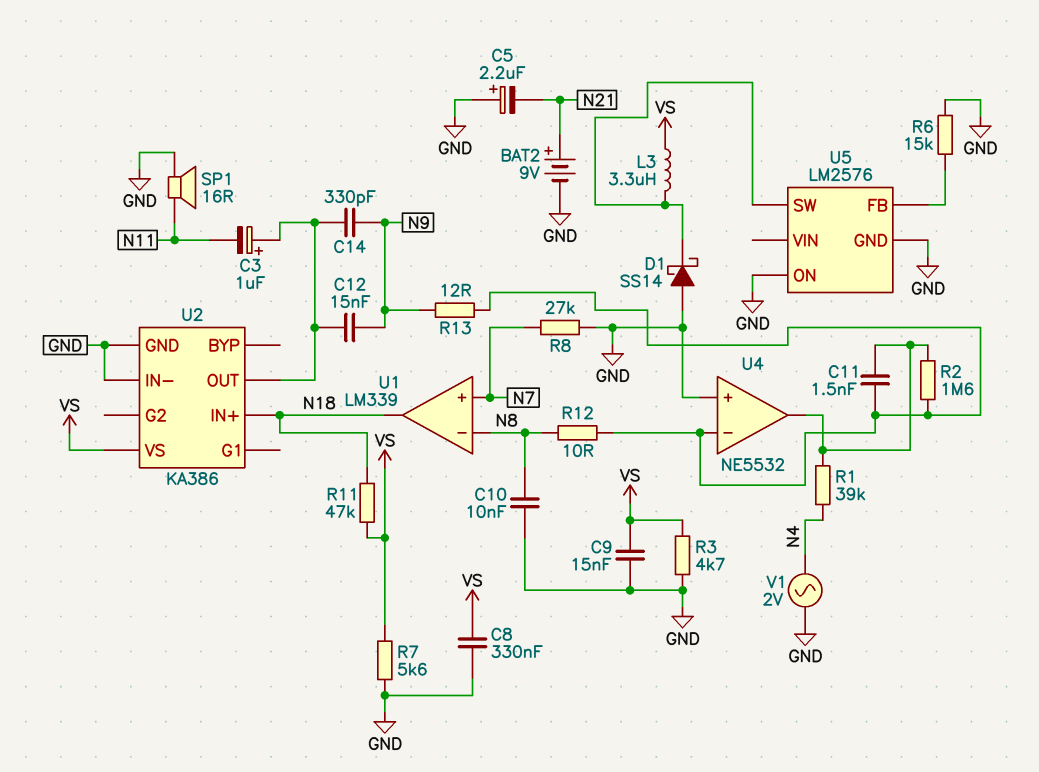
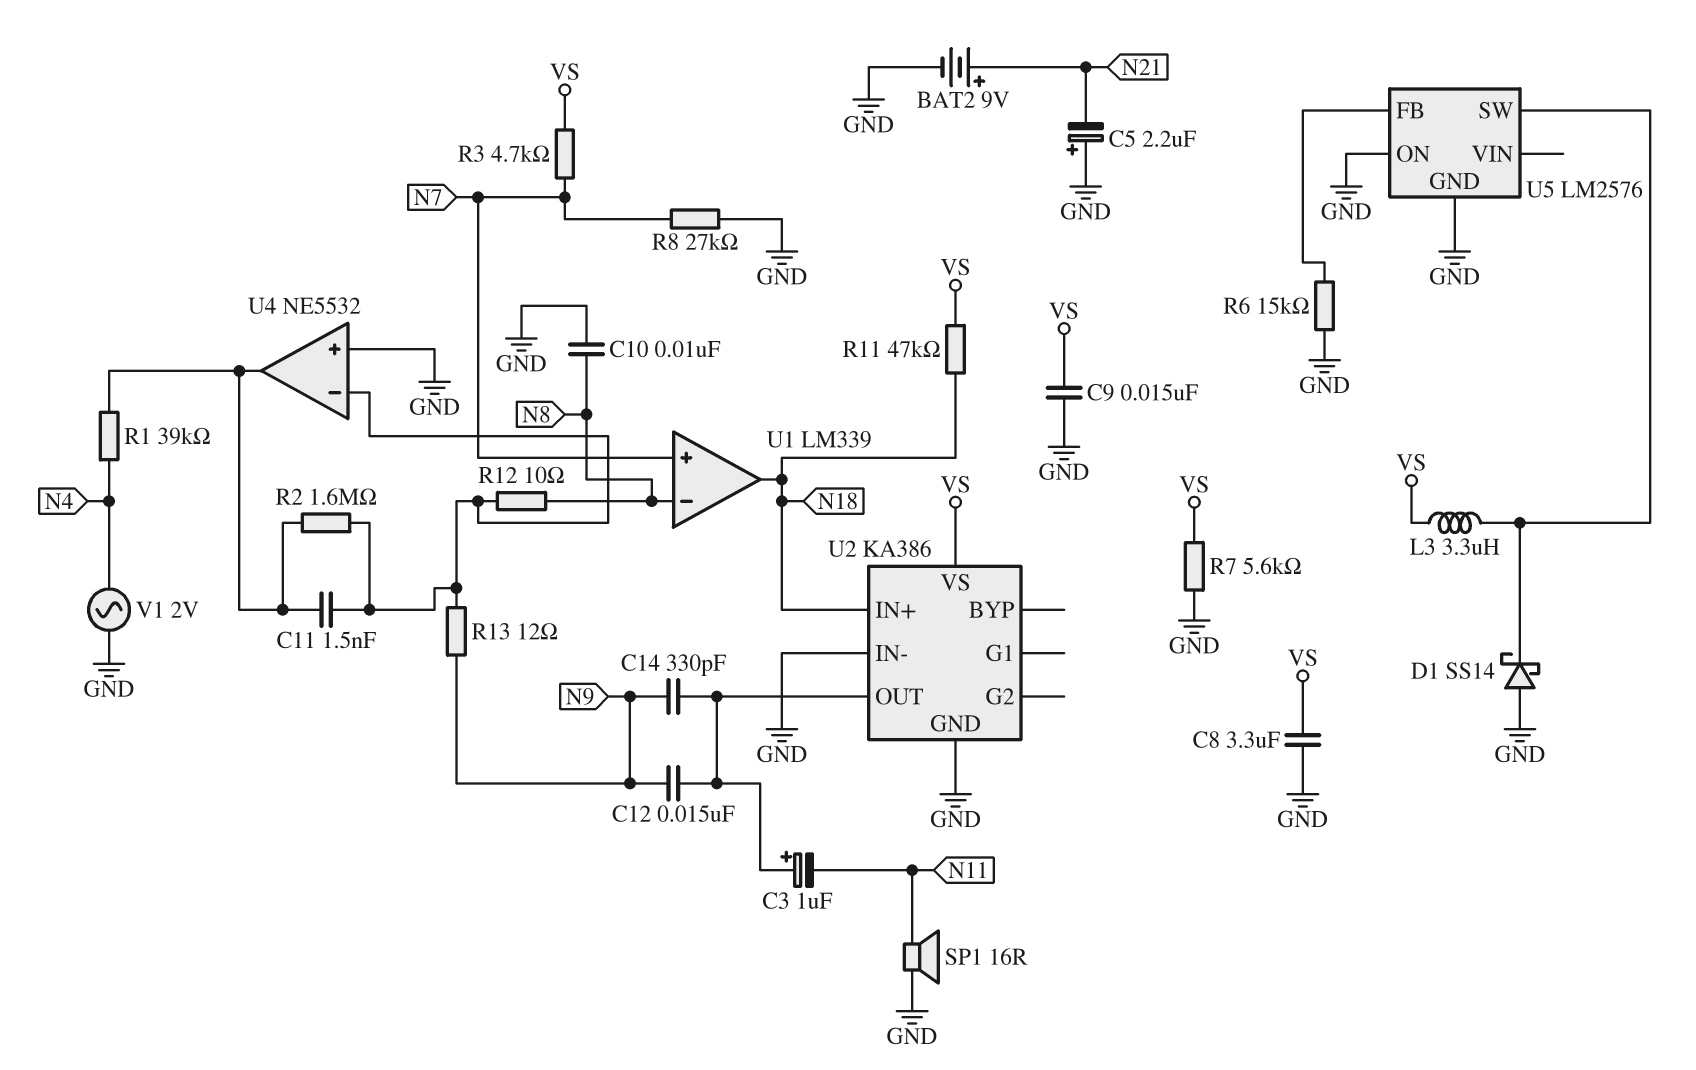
C8: 330nF (GND, VS) -> 3.3uF (GND, VS)
R3: 4.7k (GND, VS) -> 4.7k (N7, VS)

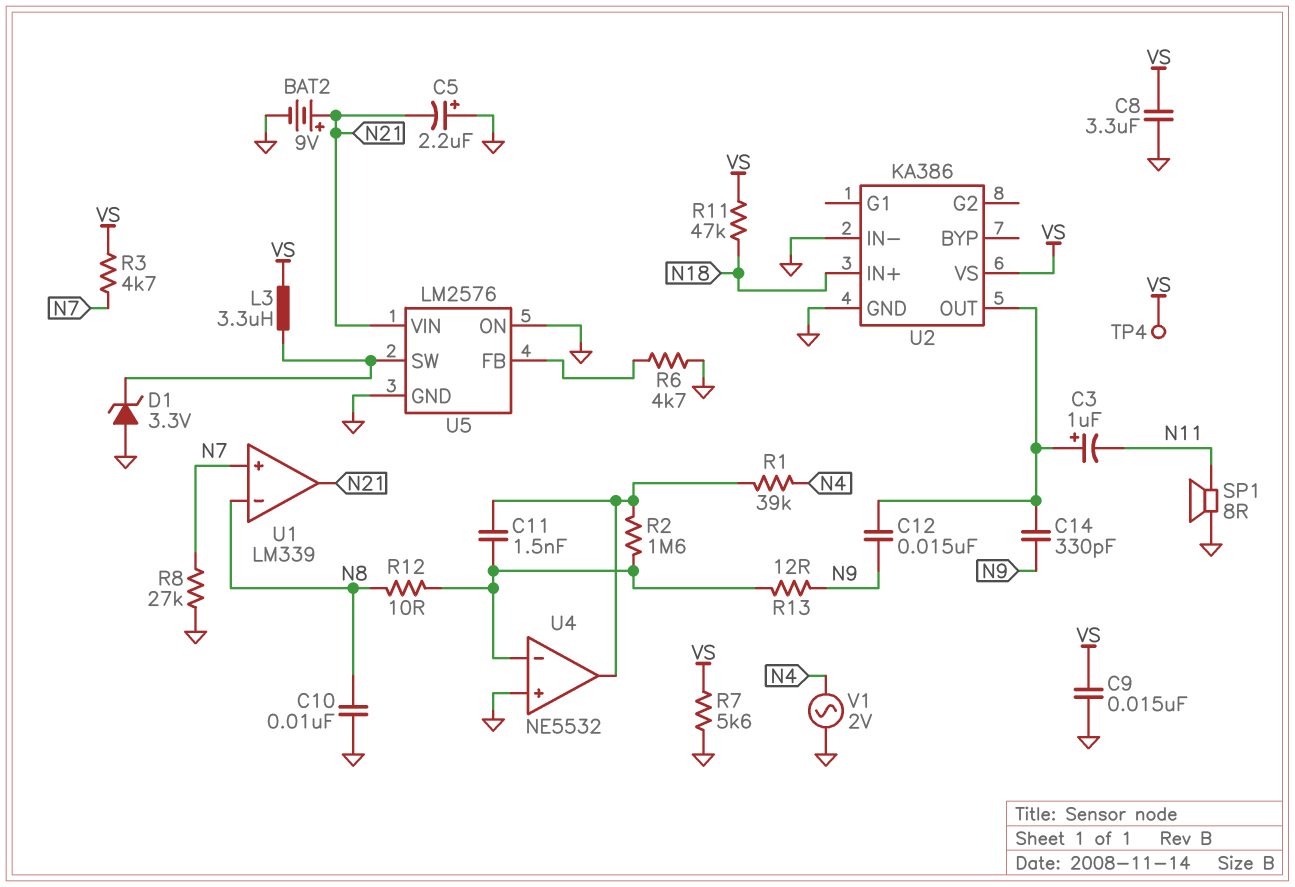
D1: schottky SS14 (A GND, K U5/SW) -> zener 3.3V (A GND, K U5/SW)
R6: 15k (GND, U5/FB) -> 4.7k (GND, U5/FB)
SP1: speaker 16R (GND, N11) -> speaker 8R (GND, N11)
TP4: none -> test point (VS)
U1 pin out: N18 -> N21
U5 pin VIN: none -> N21

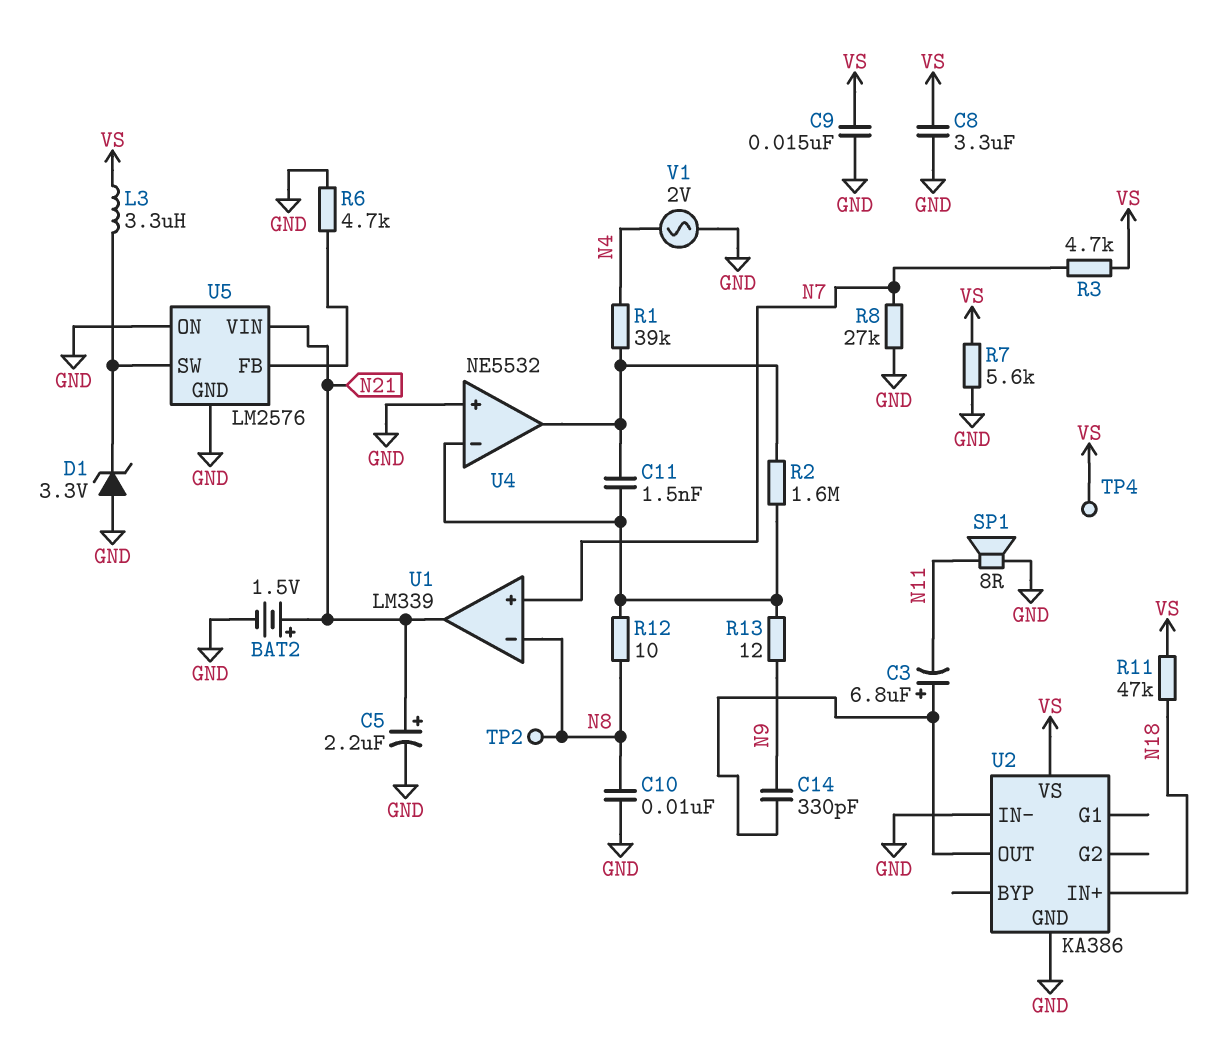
BAT2: 9V (plus N21, minus GND) -> 1.5V (plus N21, minus GND)
C3: 1uF (plus U2/OUT, minus N11) -> 6.8uF (plus U2/OUT, minus N11)
C5: 2.2uF (plus GND, minus N21) -> 2.2uF (plus N21, minus GND)
C12: 15nF (N9, U2/OUT) -> none
TP2: none -> test point (N8)

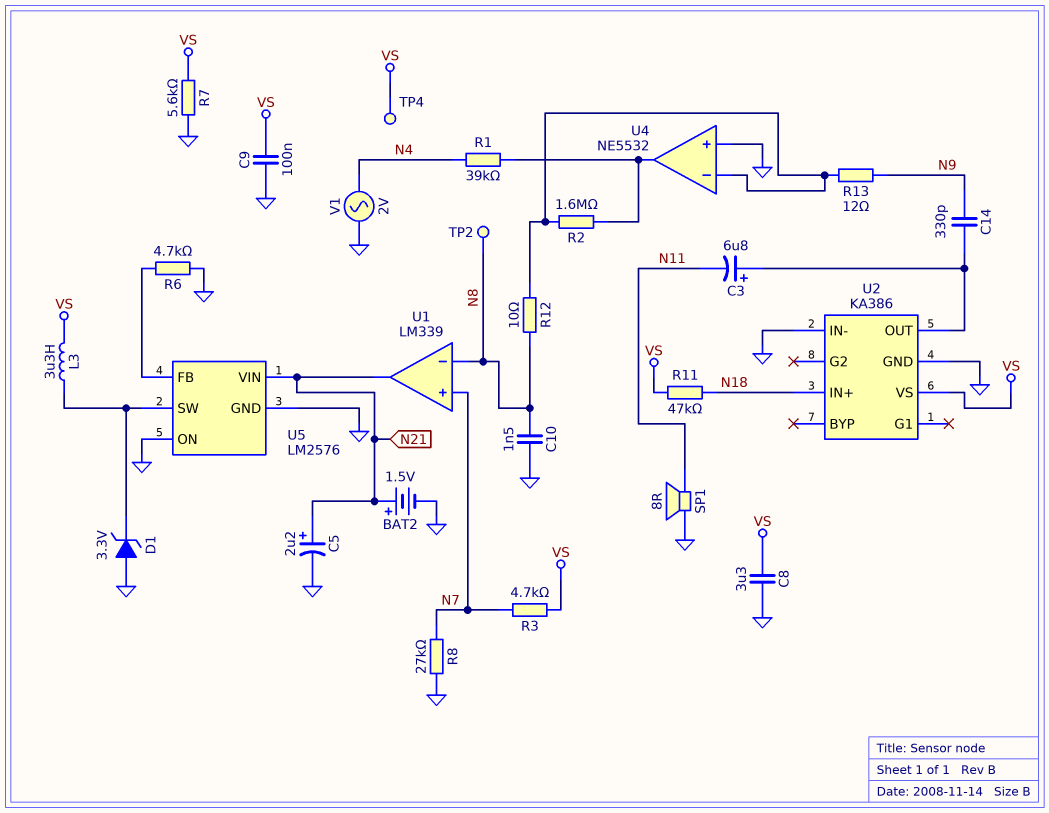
C9: 15nF (GND, VS) -> 100nF (GND, VS)
C10: 10nF (GND, N8) -> 1.5nF (GND, N8)
C11: 1.5nF (U4/in-, U4/out) -> none

